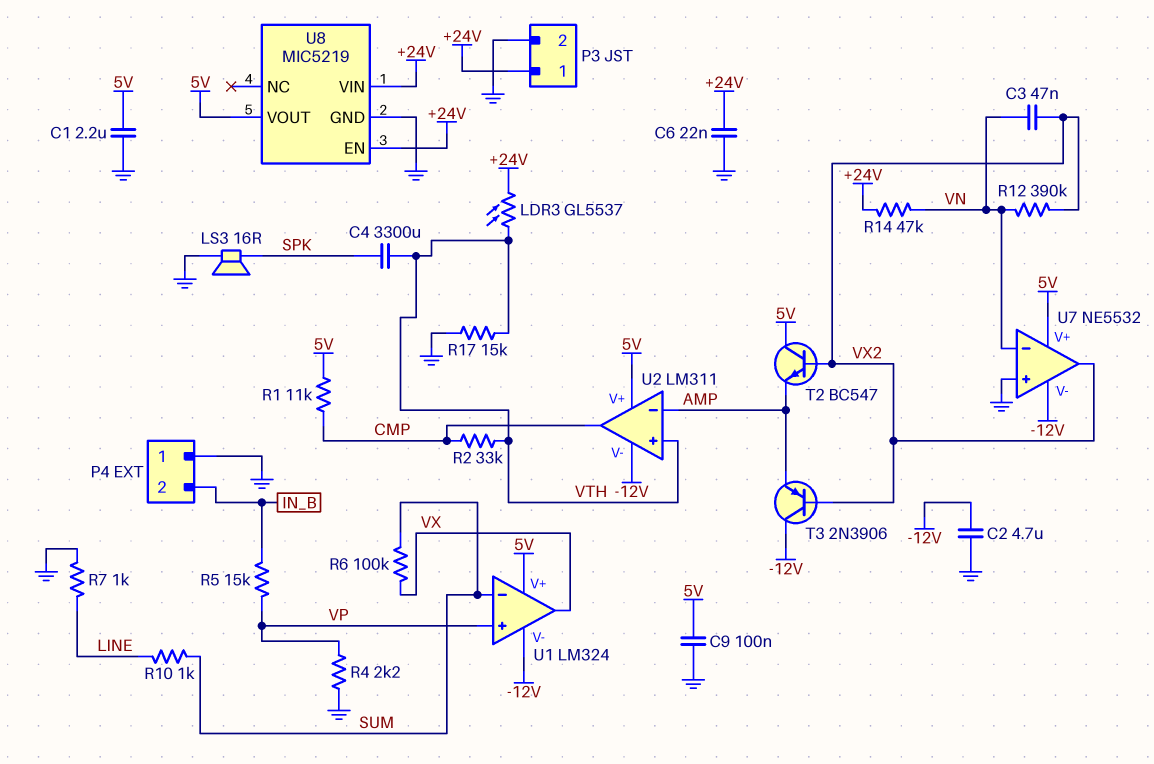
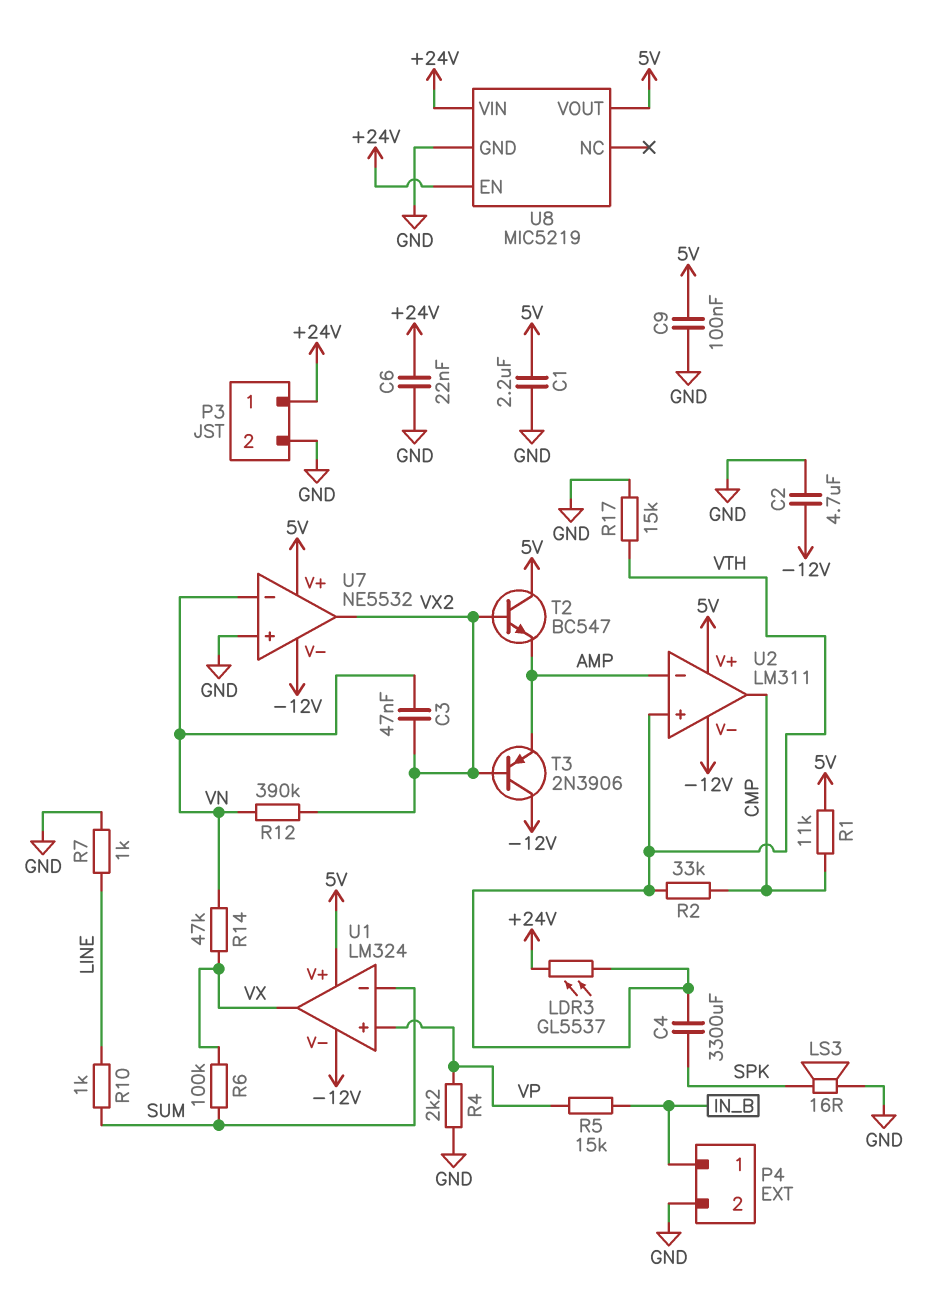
P4 pin 1: GND -> IN_B
P4 pin 2: IN_B -> GND
R14: 47k (+24V, VN) -> 47k (VN, VX)

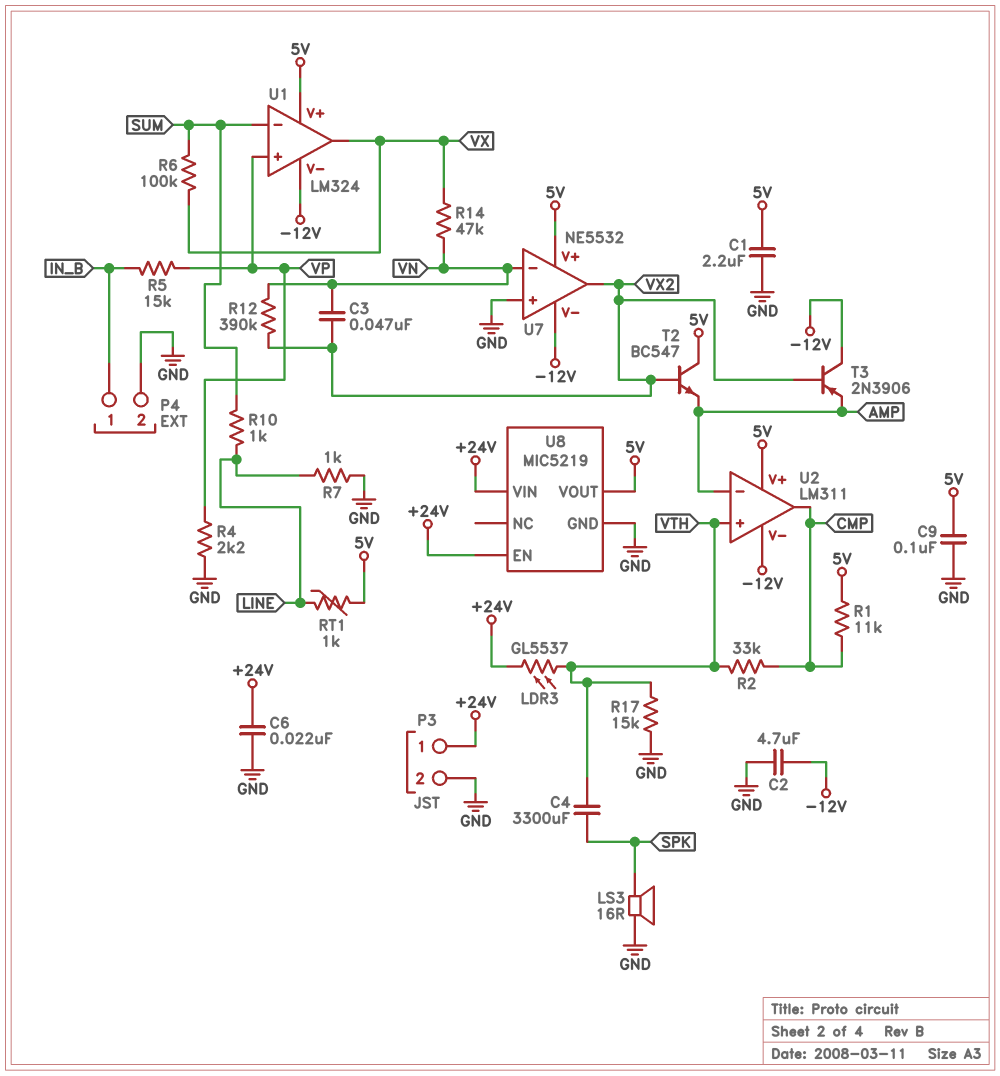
RT1: none -> 1k (5V, LINE)

